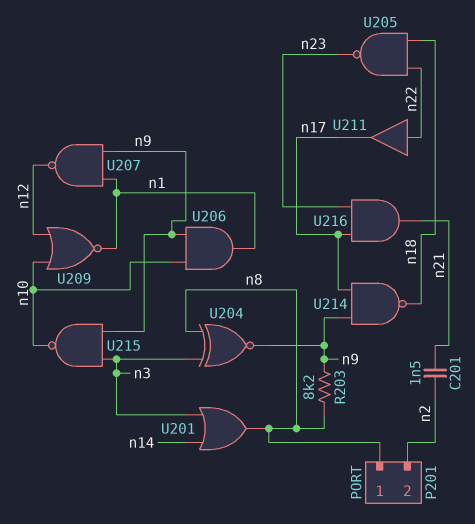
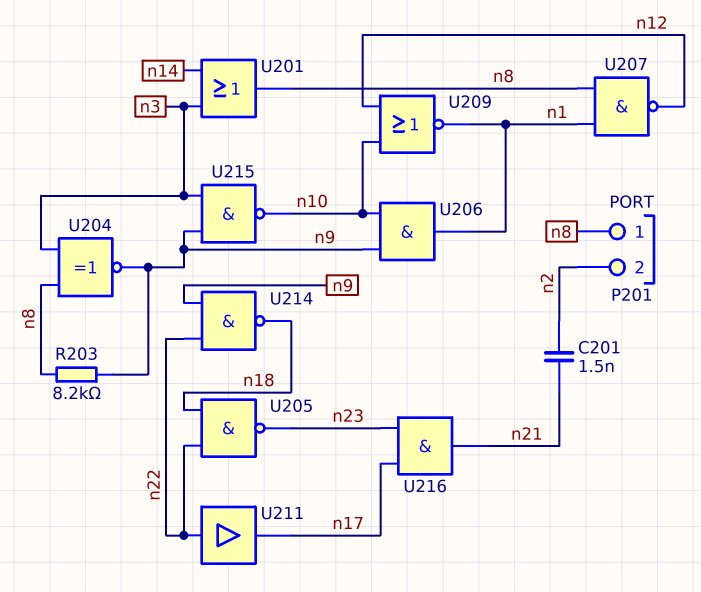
U207: NAND (in n1, in n9, out n12) -> NAND (in n1, in n8, out n12)
U214: NAND (in n9, in n17, out n18) -> NAND (in n9, in n22, out n18)

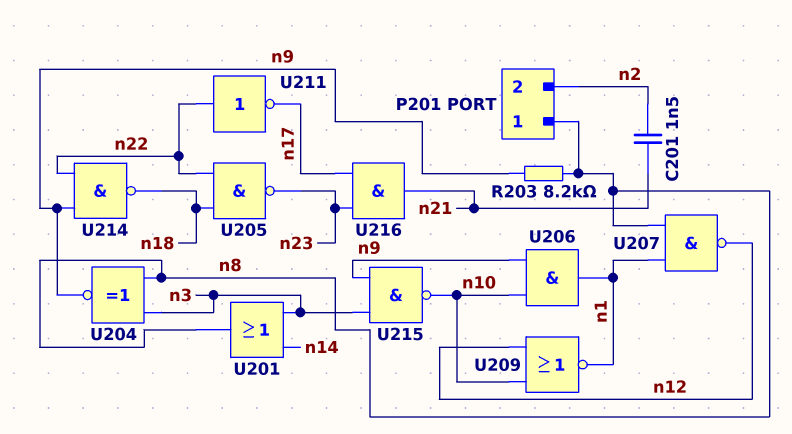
U211: buffer (in n22, out n17) -> NOT (in n22, out n17)

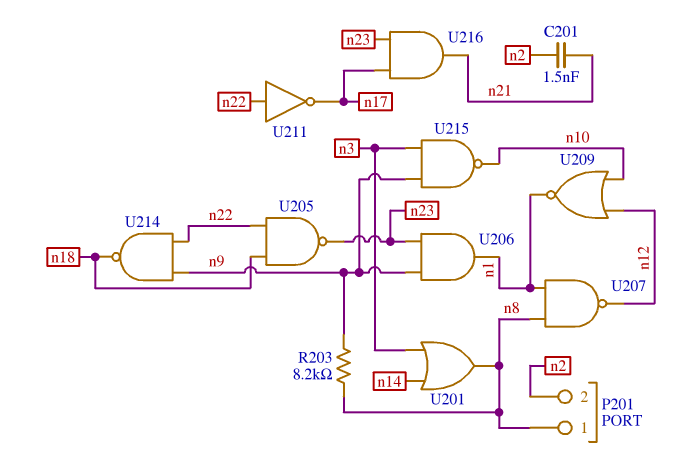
U204: XNOR (in n3, in n8, out n9) -> none
U206: AND (in n9, in n10, out n1) -> AND (in n9, in n23, out n1)

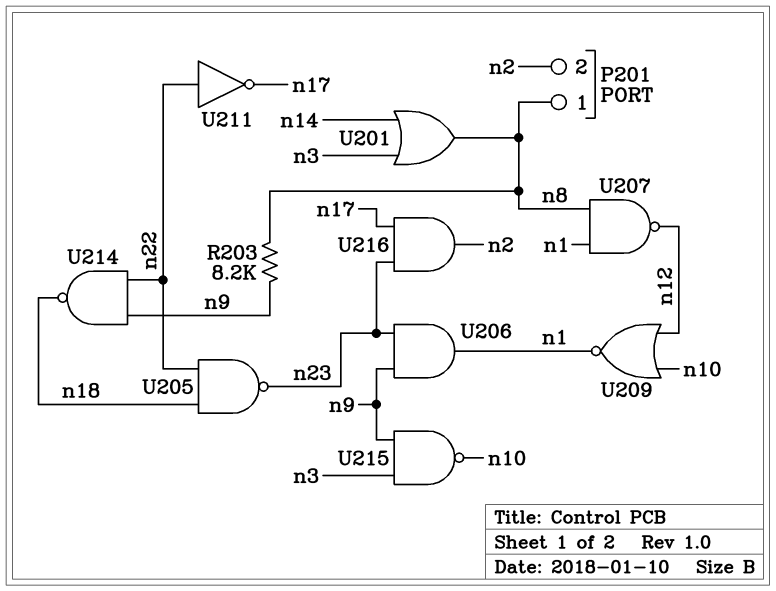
C201: 1.5nF (n2, n21) -> none
U216: AND (in n17, in n23, out n21) -> AND (in n17, in n23, out n2)

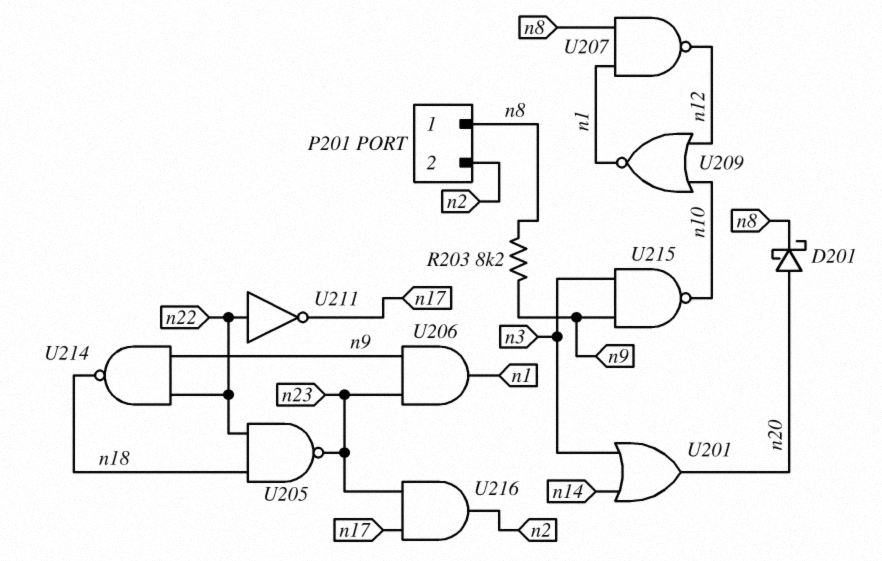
D201: none -> schottky (A n20, K n8)
U201: OR (in n3, in n14, out n8) -> OR (in n3, in n14, out n20)

